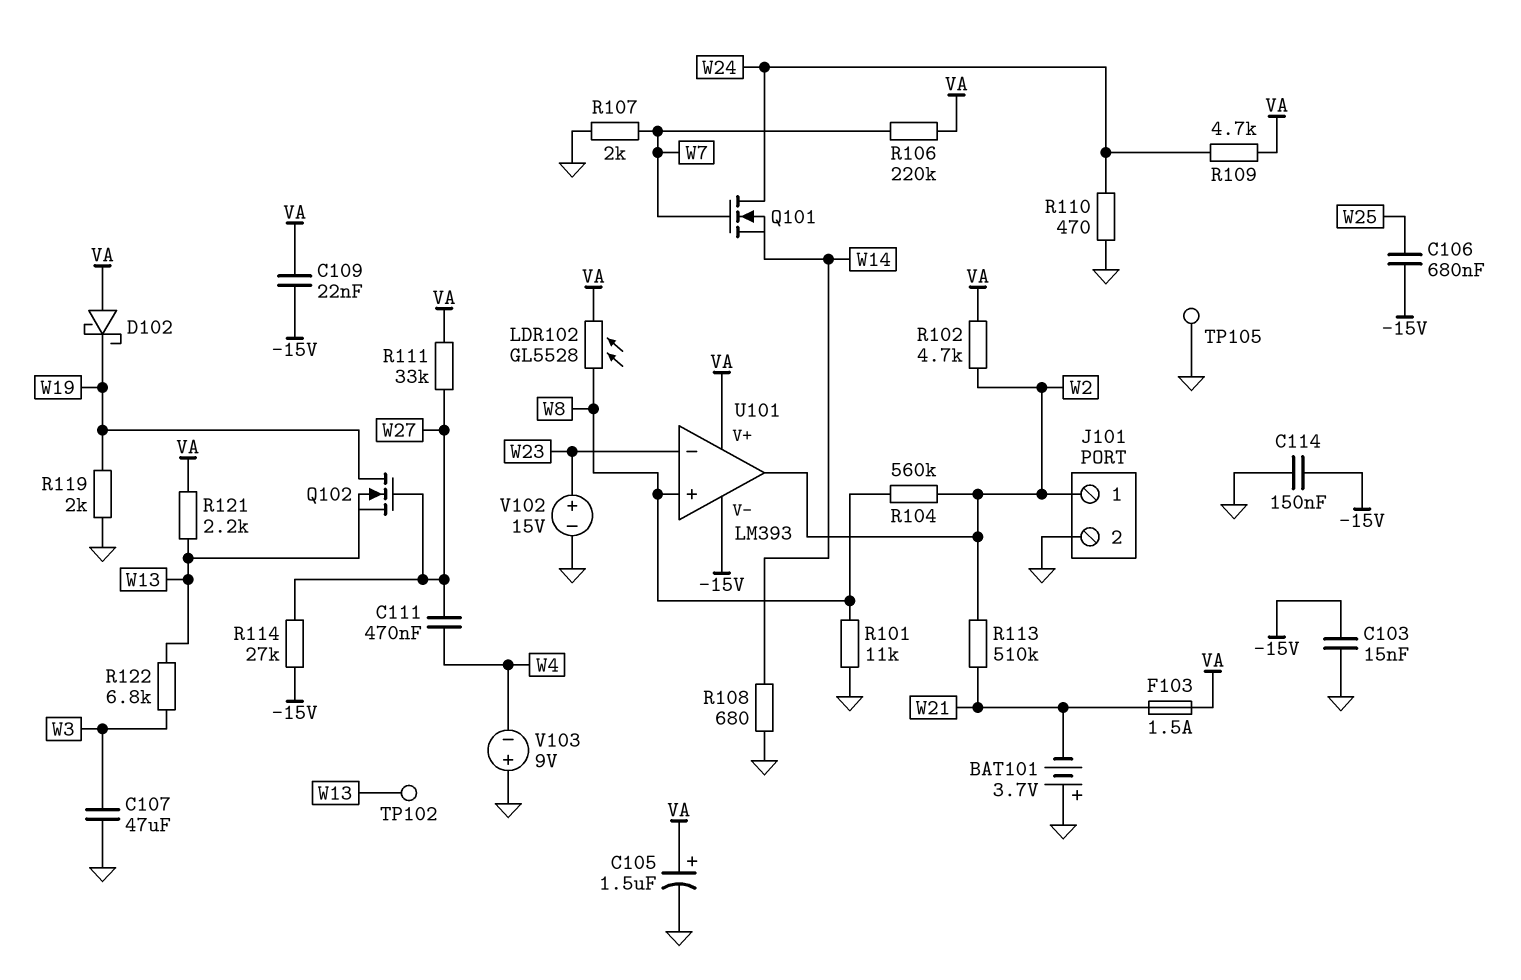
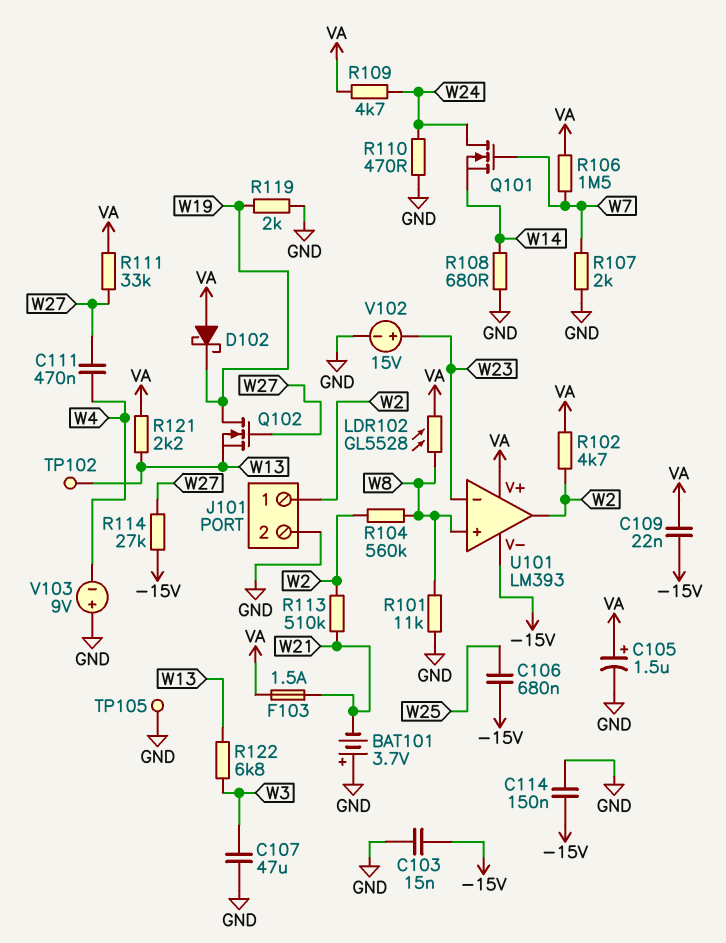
R106: 220k (VA, W7) -> 1.5M (VA, W7)

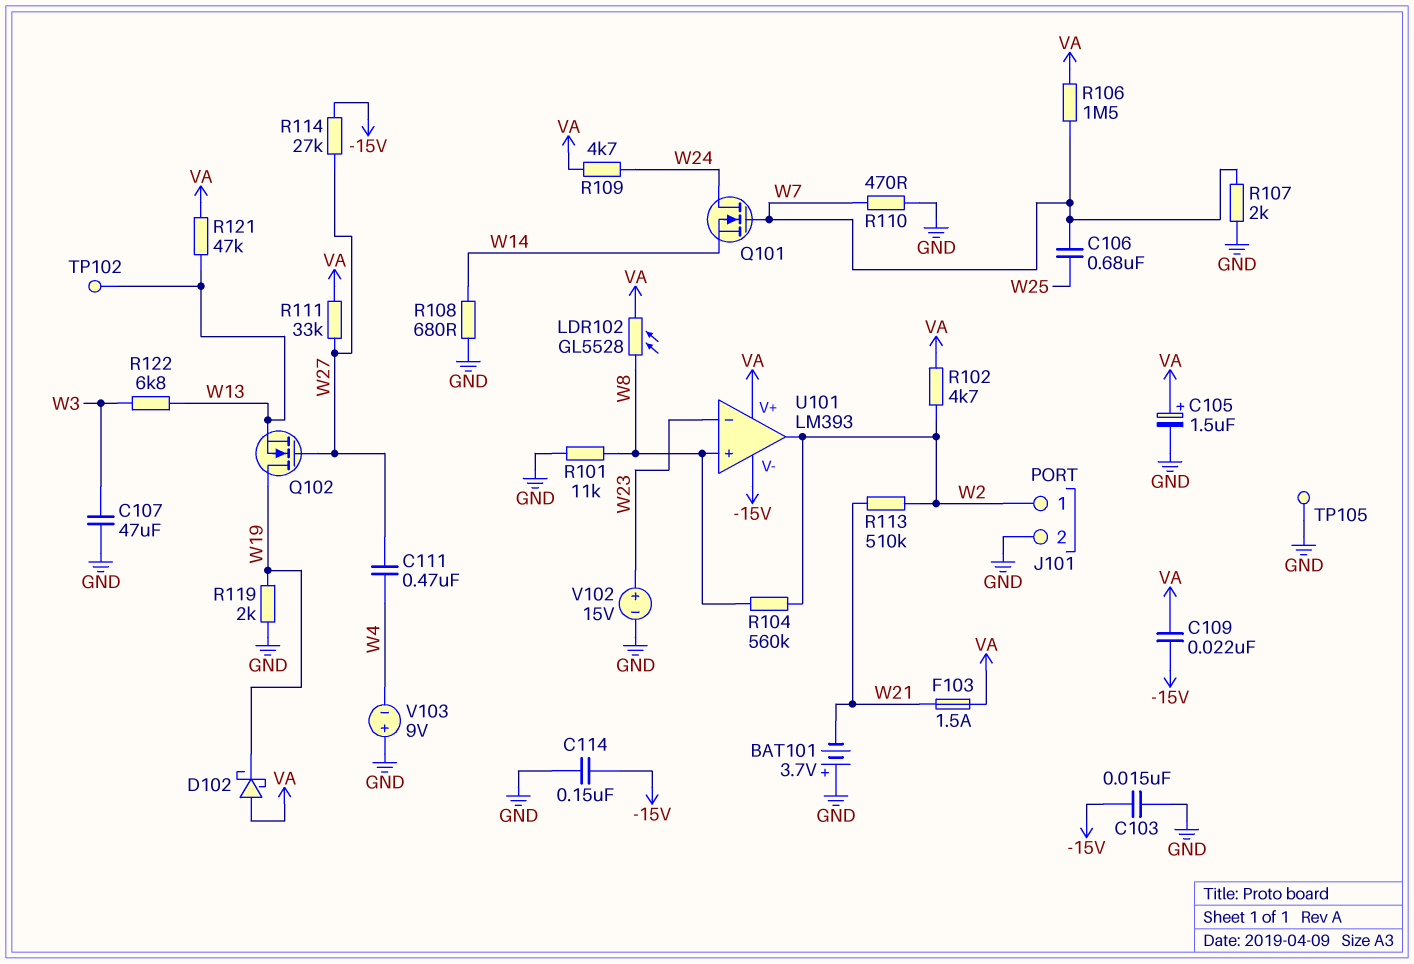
C106: 680nF (-15V, W25) -> 680nF (W7, W25)
R110: 470 (GND, W24) -> 470 (GND, W7)
R121: 2.2k (VA, W13) -> 47k (VA, W13)

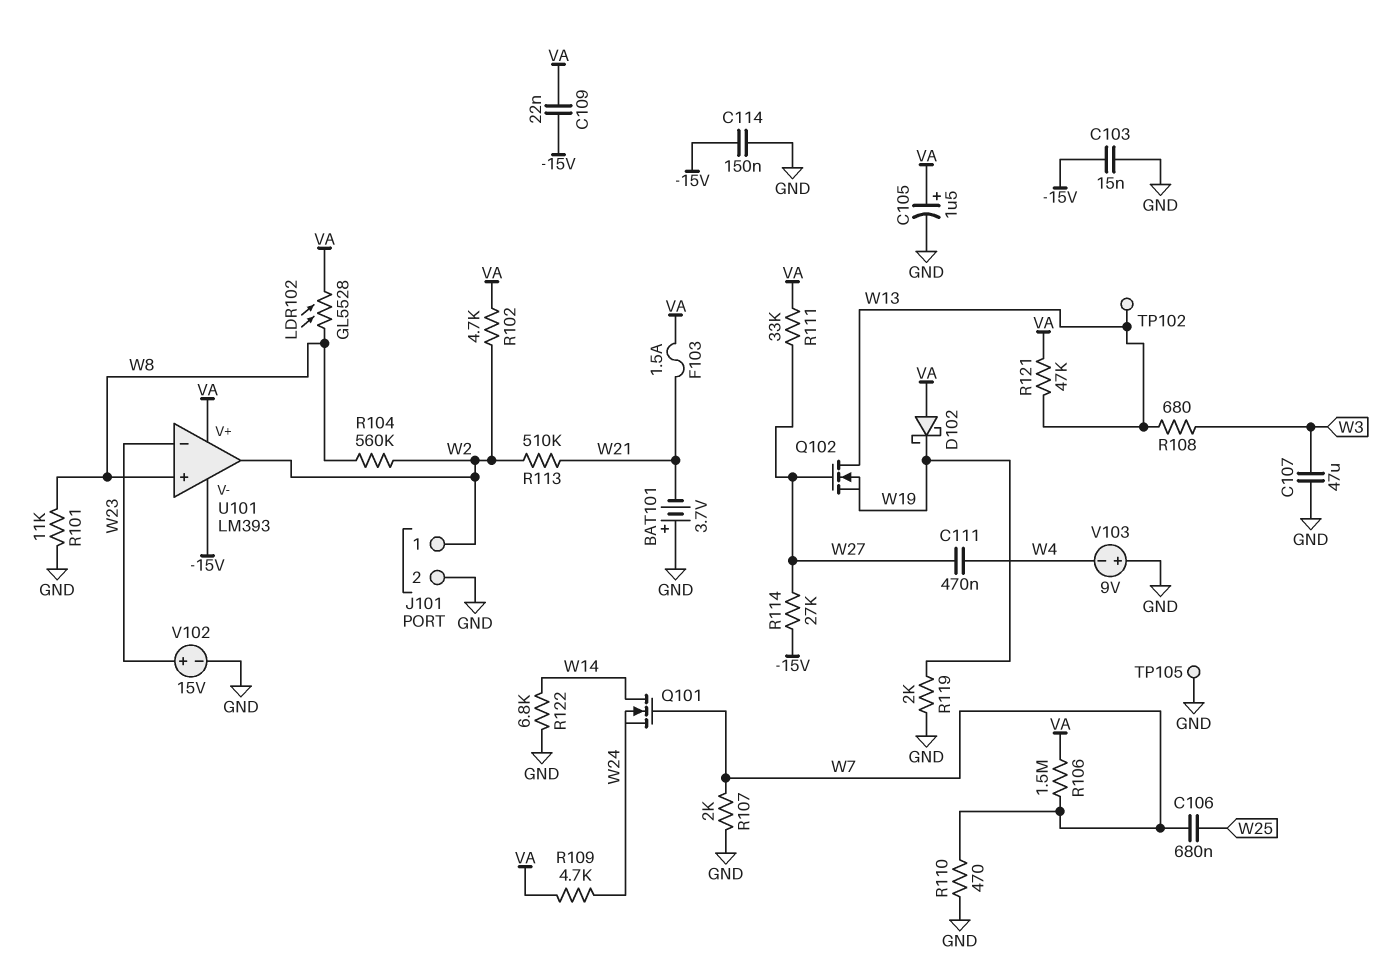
Q101: NMOS (G W7, D W24, S W14) -> NMOS (G W7, D W14, S W24)
Q102: NMOS (G W27, D W19, S W13) -> NMOS (G W27, D W13, S W19)
R108: 680 (GND, W14) -> 680 (W3, W13)
R122: 6.8k (W3, W13) -> 6.8k (GND, W14)

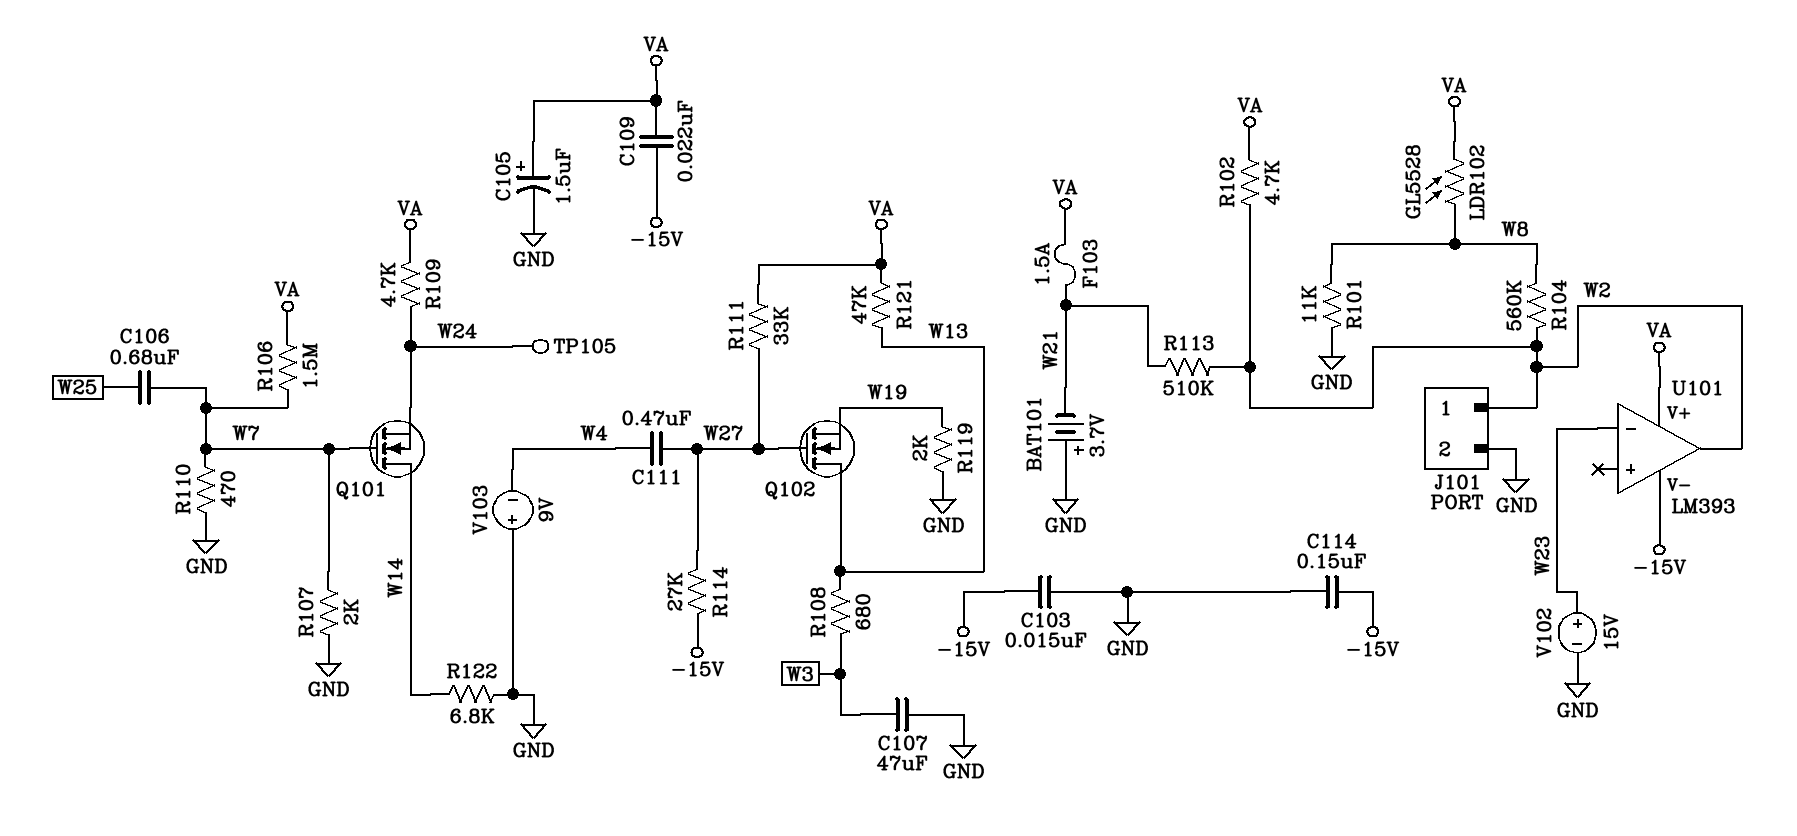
D102: schottky (A VA, K W19) -> none
TP102: test point (W13) -> none
TP105: test point (GND) -> test point (W24)
U101 pin in+: W8 -> none

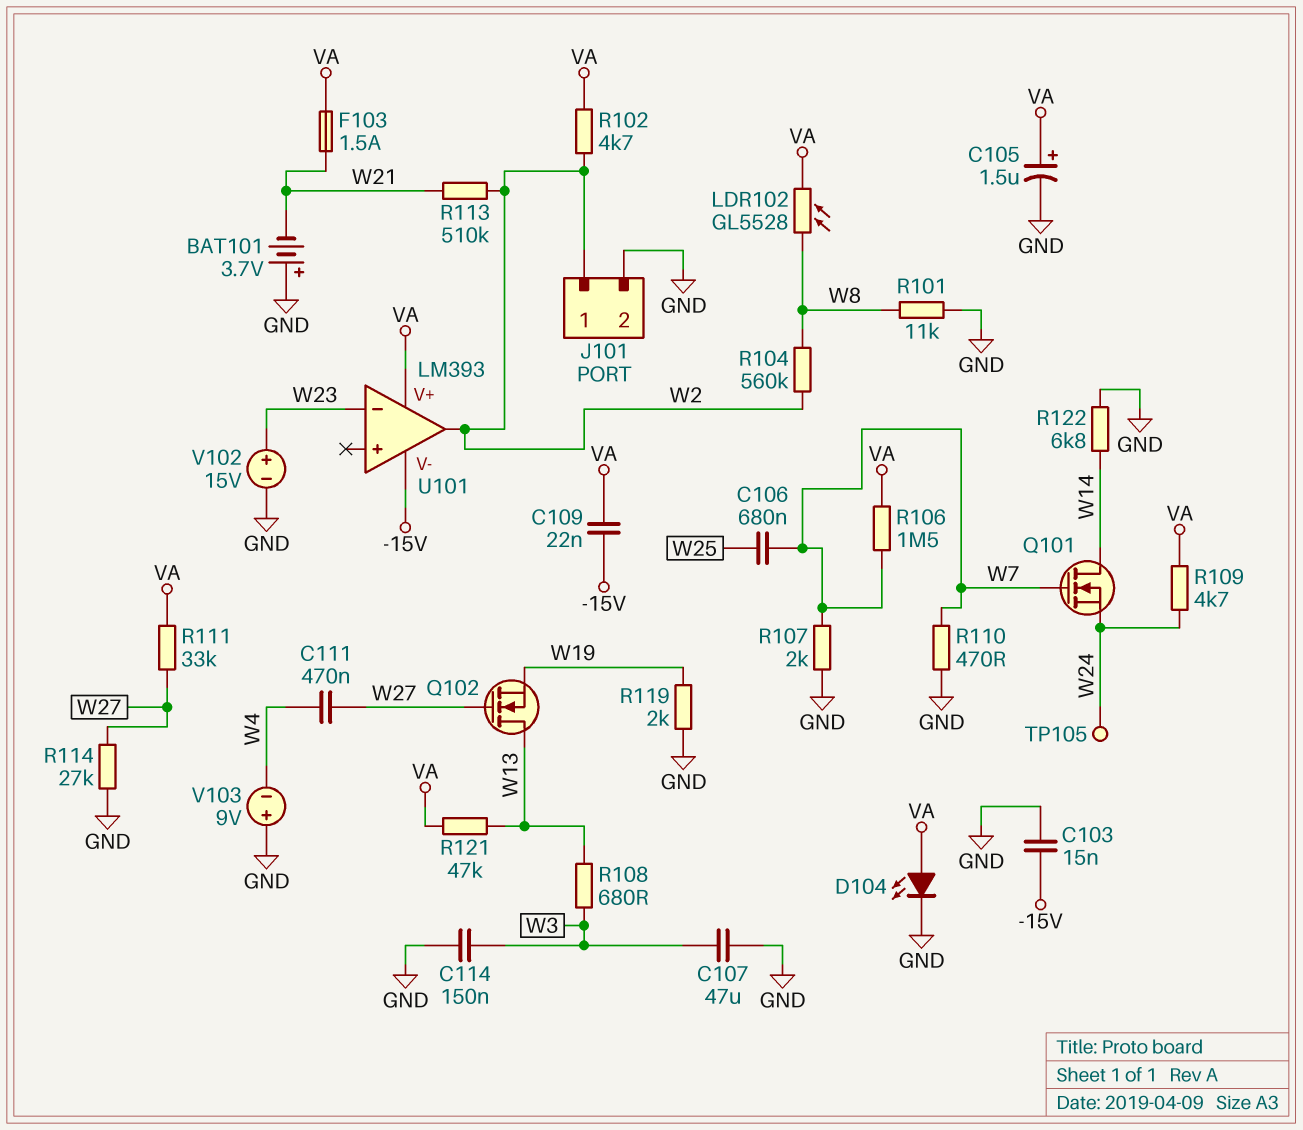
C114: 150nF (-15V, GND) -> 150nF (GND, W3)
D104: none -> LED (A VA, K GND)
R114: 27k (-15V, W27) -> 27k (GND, W27)

